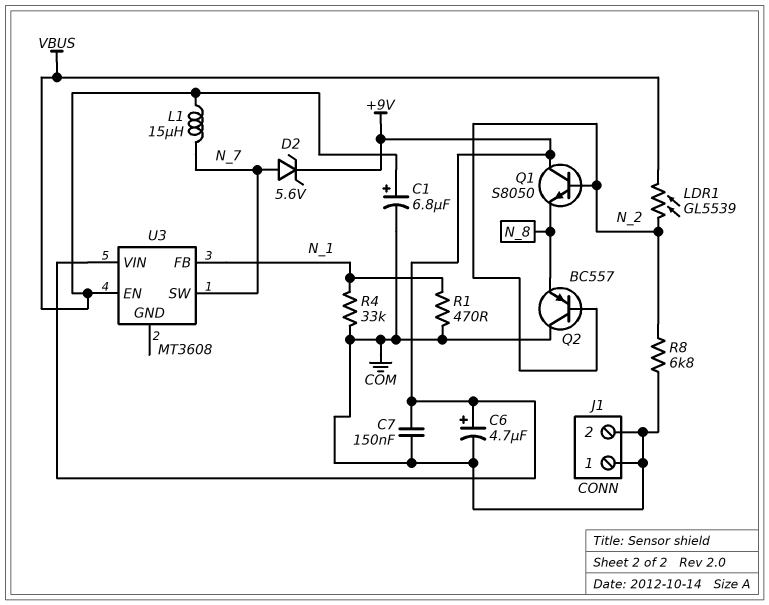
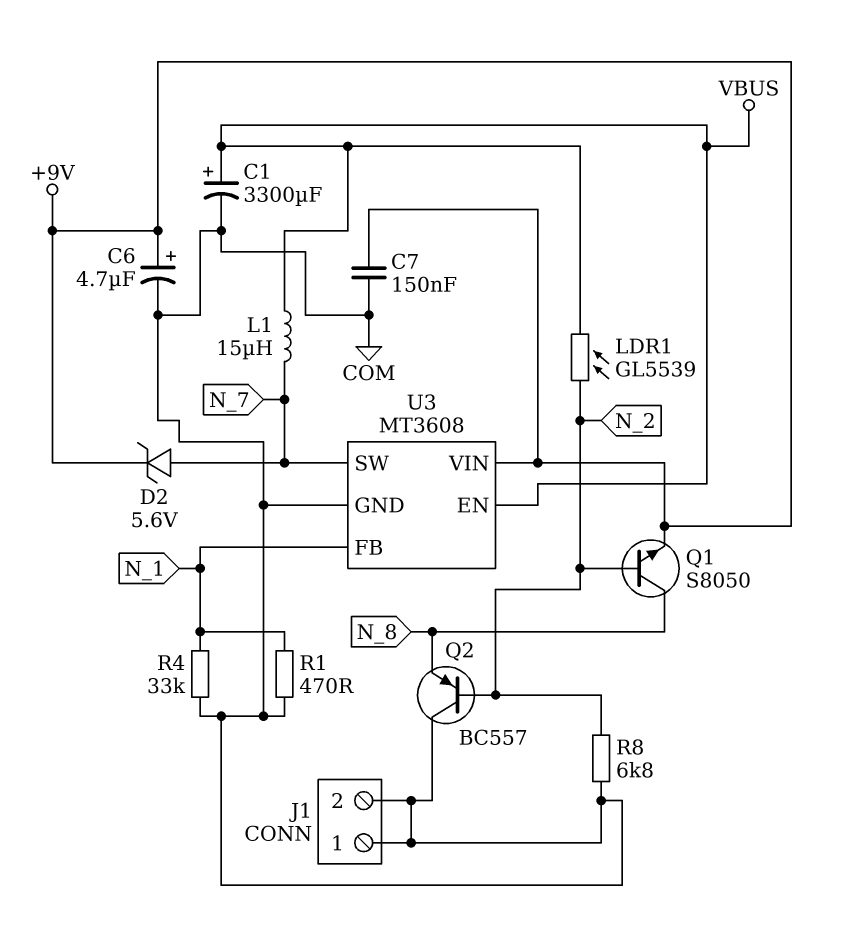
C1: 6.8uF (plus VBUS, minus COM) -> 3300uF (plus VBUS, minus COM)
Q1: NPN S8050 (B N_2, C +9V, E N_8) -> NPN S8050 (B N_2, C N_8, E +9V)
U3 pin GND: none -> COM

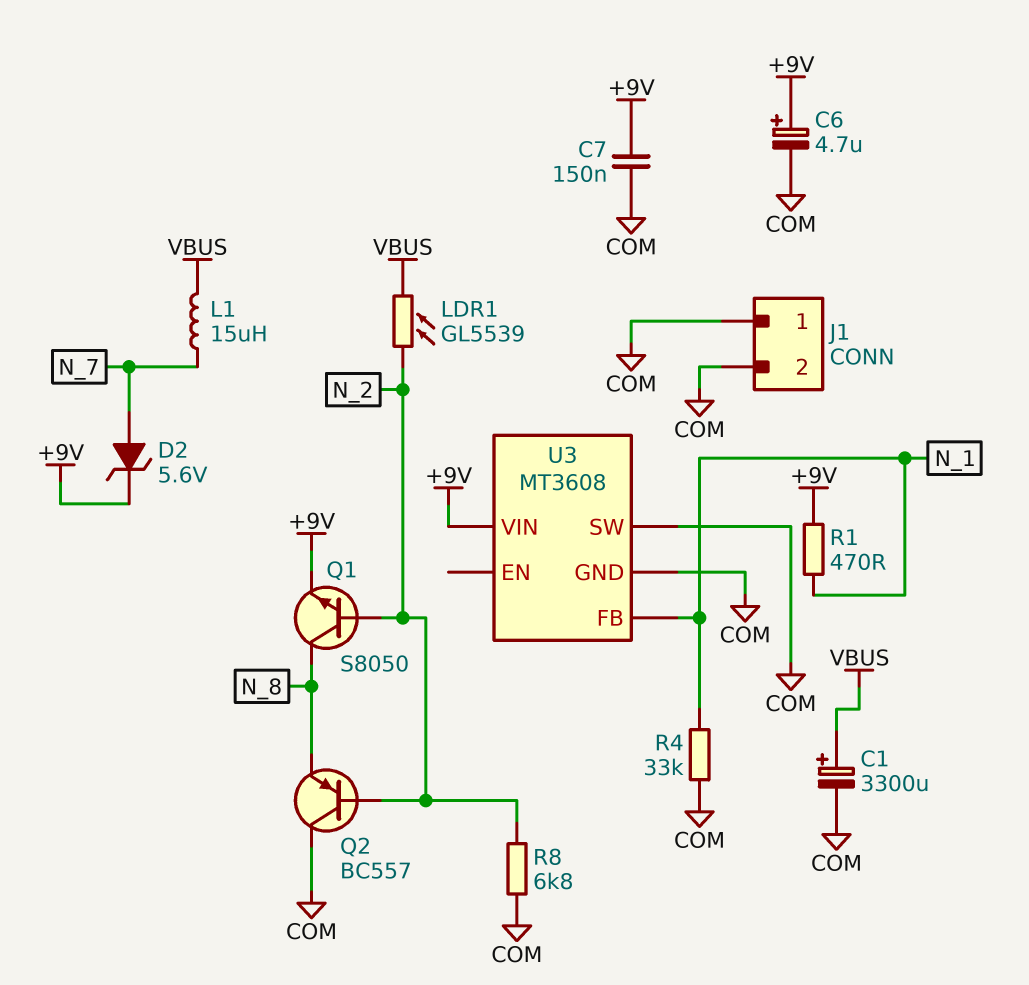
R1: 470 (COM, N_1) -> 470 (+9V, N_1)
U3 pin EN: VBUS -> none
U3 pin SW: N_7 -> COM

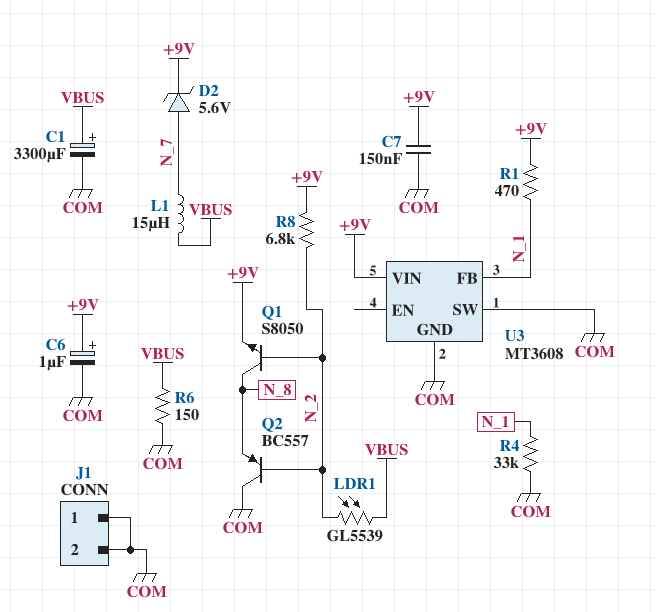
C6: 4.7uF (plus +9V, minus COM) -> 1uF (plus +9V, minus COM)
R6: none -> 150 (COM, VBUS)
R8: 6.8k (COM, N_2) -> 6.8k (+9V, N_2)

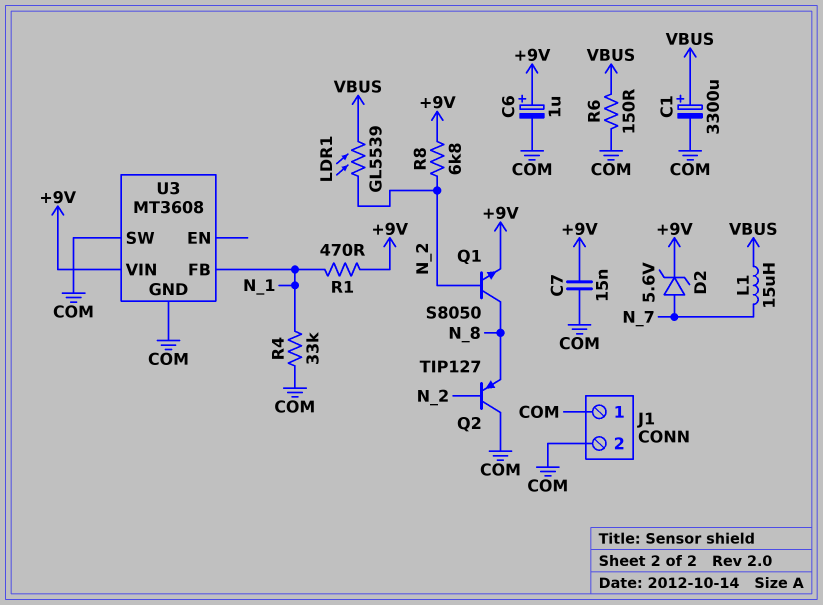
C7: 150nF (+9V, COM) -> 15nF (+9V, COM)
Q2: PNP BC557 (B N_2, C COM, E N_8) -> PNP TIP127 (B N_2, C COM, E N_8)

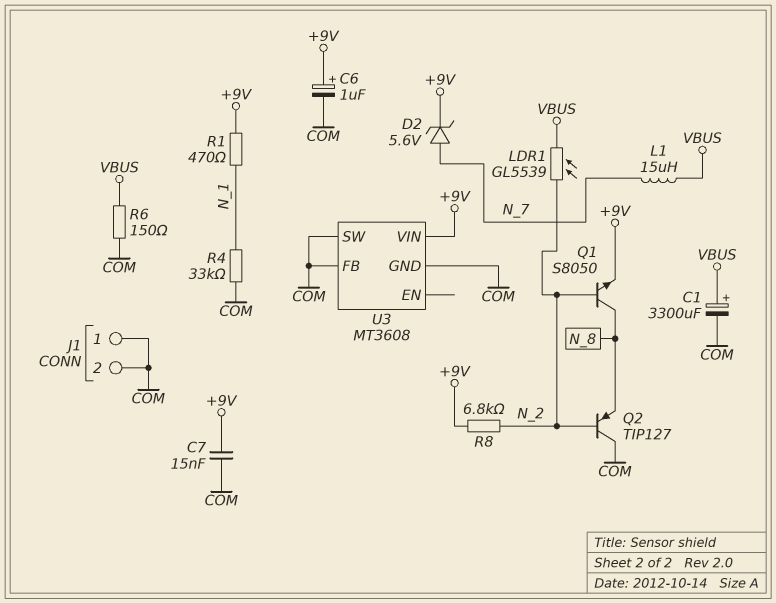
U3 pin FB: N_1 -> COM

